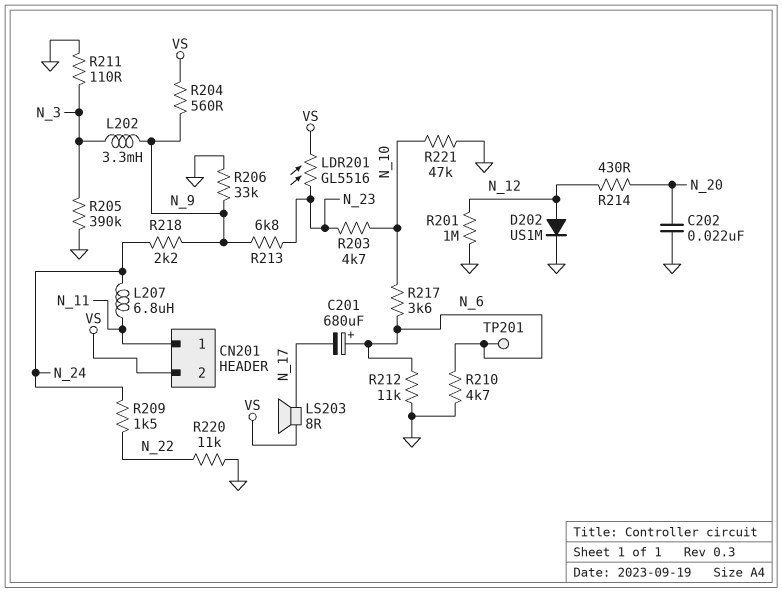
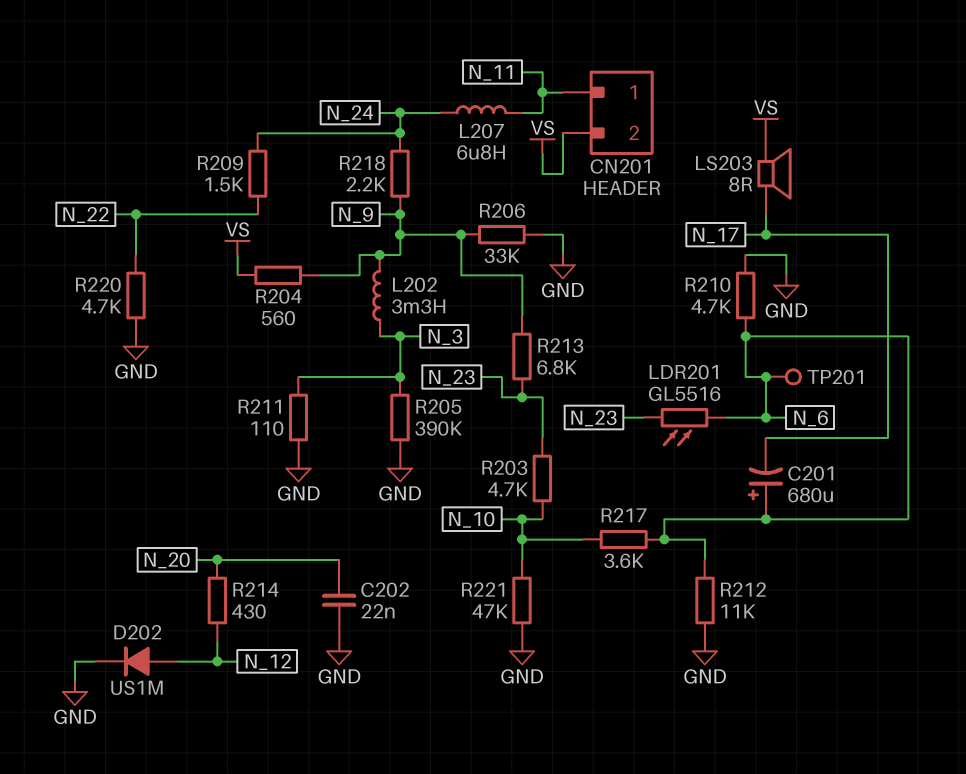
LDR201: GL5516 (N_23, VS) -> GL5516 (N_6, N_23)
R201: 1M (GND, N_12) -> none
R220: 11k (GND, N_22) -> 4.7k (GND, N_22)

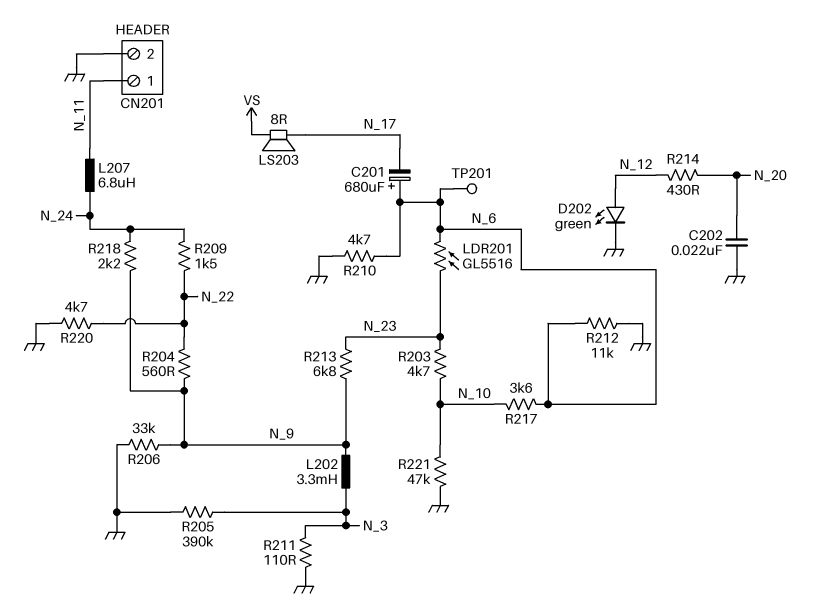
CN201 pin 2: VS -> GND
D202: diode US1M (A N_12, K GND) -> LED green (A N_12, K GND)
R204: 560 (N_9, VS) -> 560 (N_9, N_22)

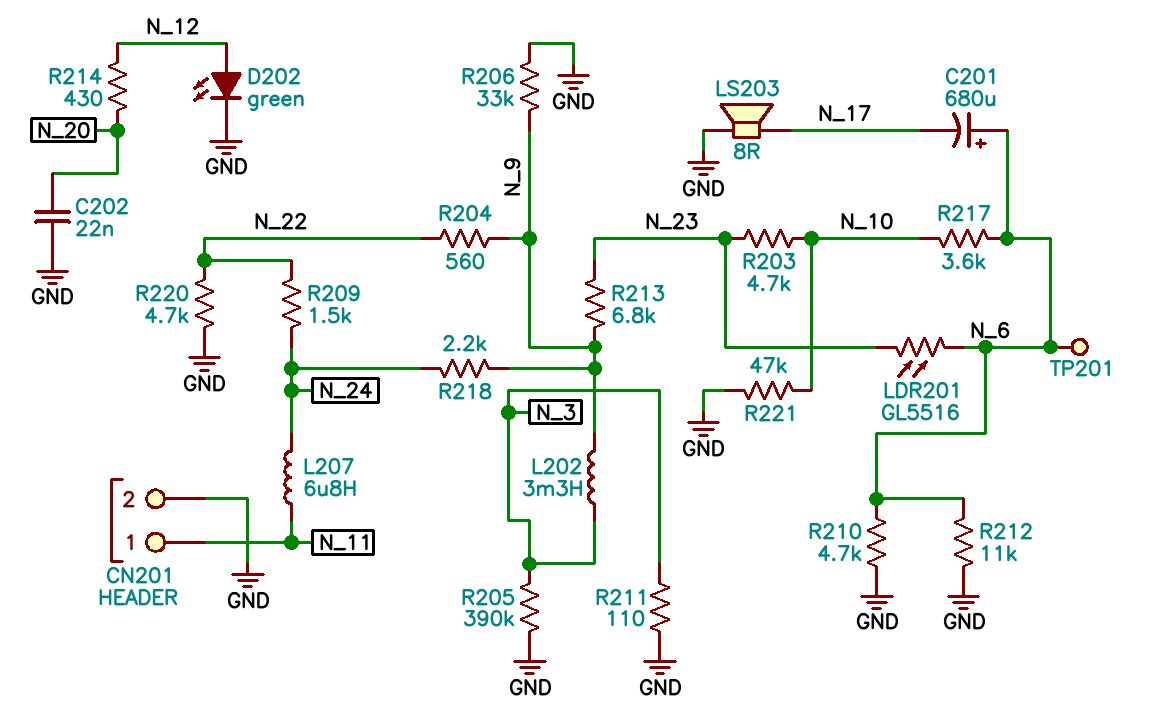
LS203: speaker 8R (N_17, VS) -> speaker 8R (GND, N_17)

